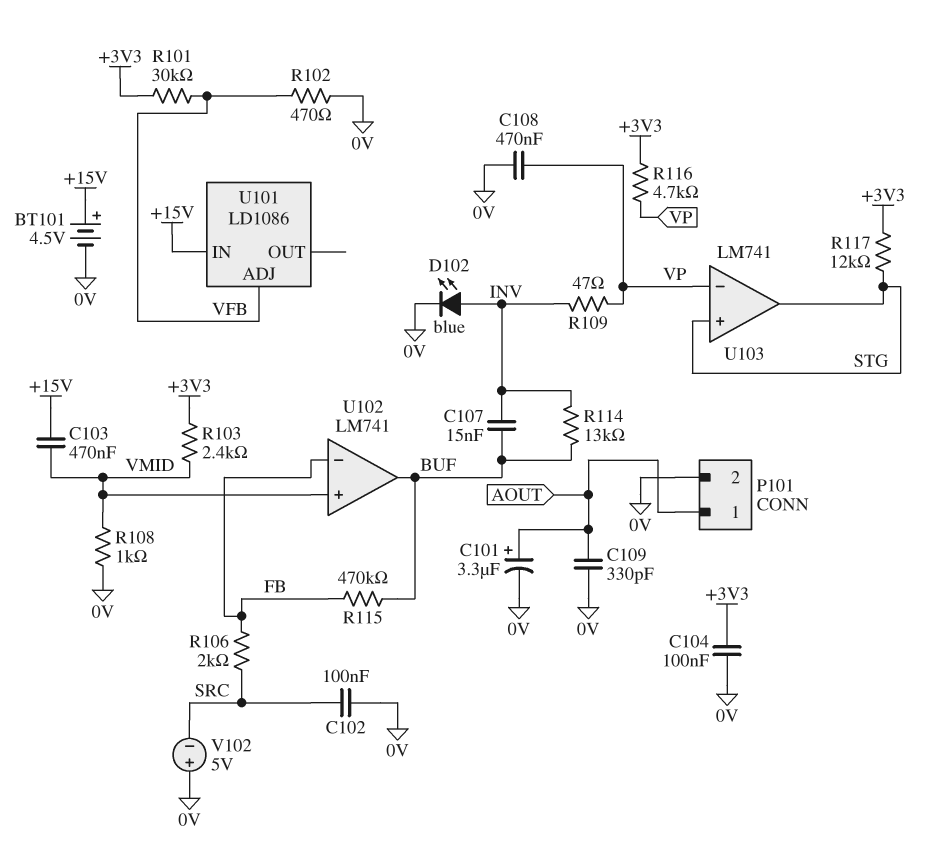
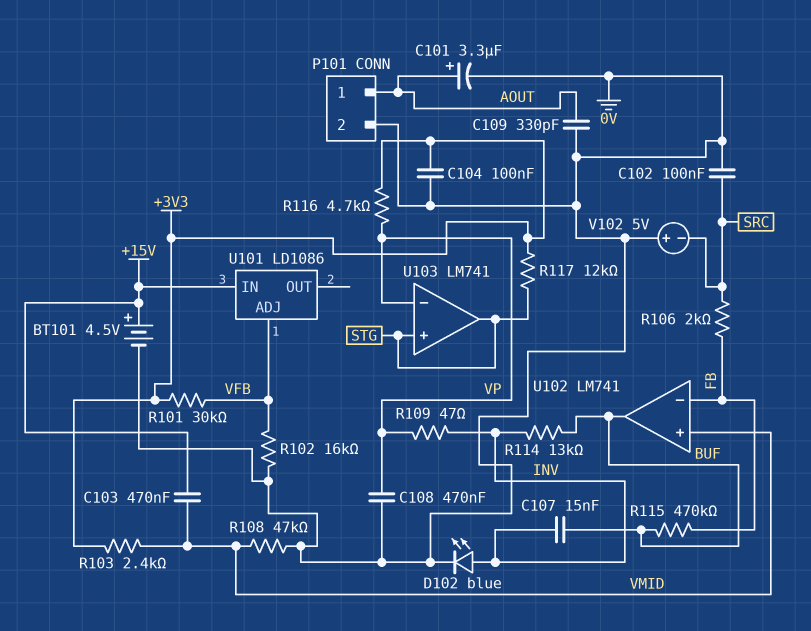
R102: 470 (0V, VFB) -> 16k (0V, VFB)
R108: 1k (0V, VMID) -> 47k (0V, VMID)

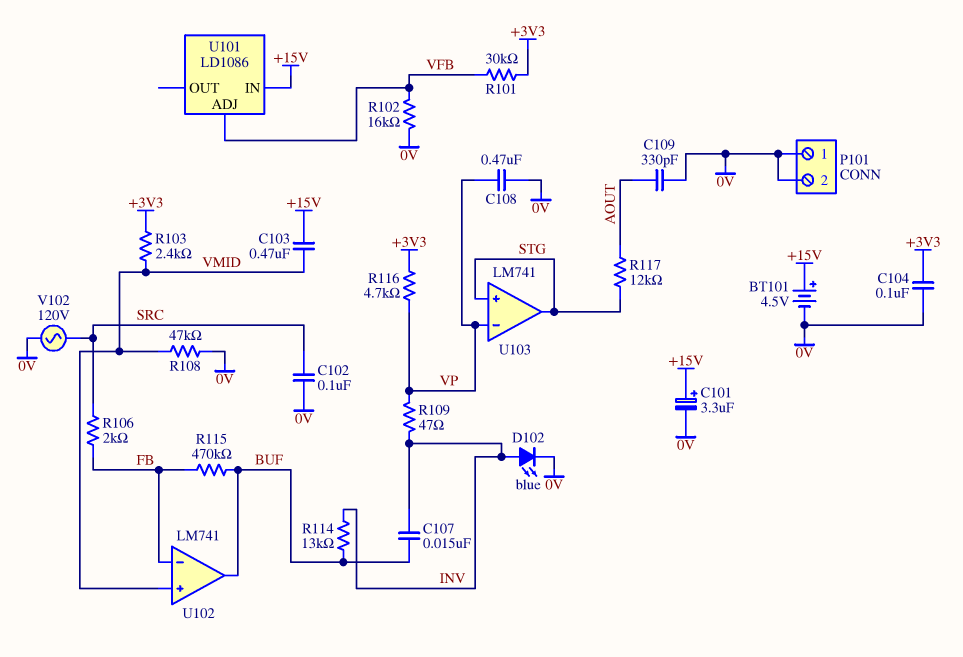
C101: 3.3uF (plus AOUT, minus 0V) -> 3.3uF (plus +15V, minus 0V)
P101 pin 1: AOUT -> 0V
R117: 12k (+3V3, STG) -> 12k (AOUT, STG)
V102: 5V (plus 0V, minus SRC) -> AC 120V (0V, SRC)

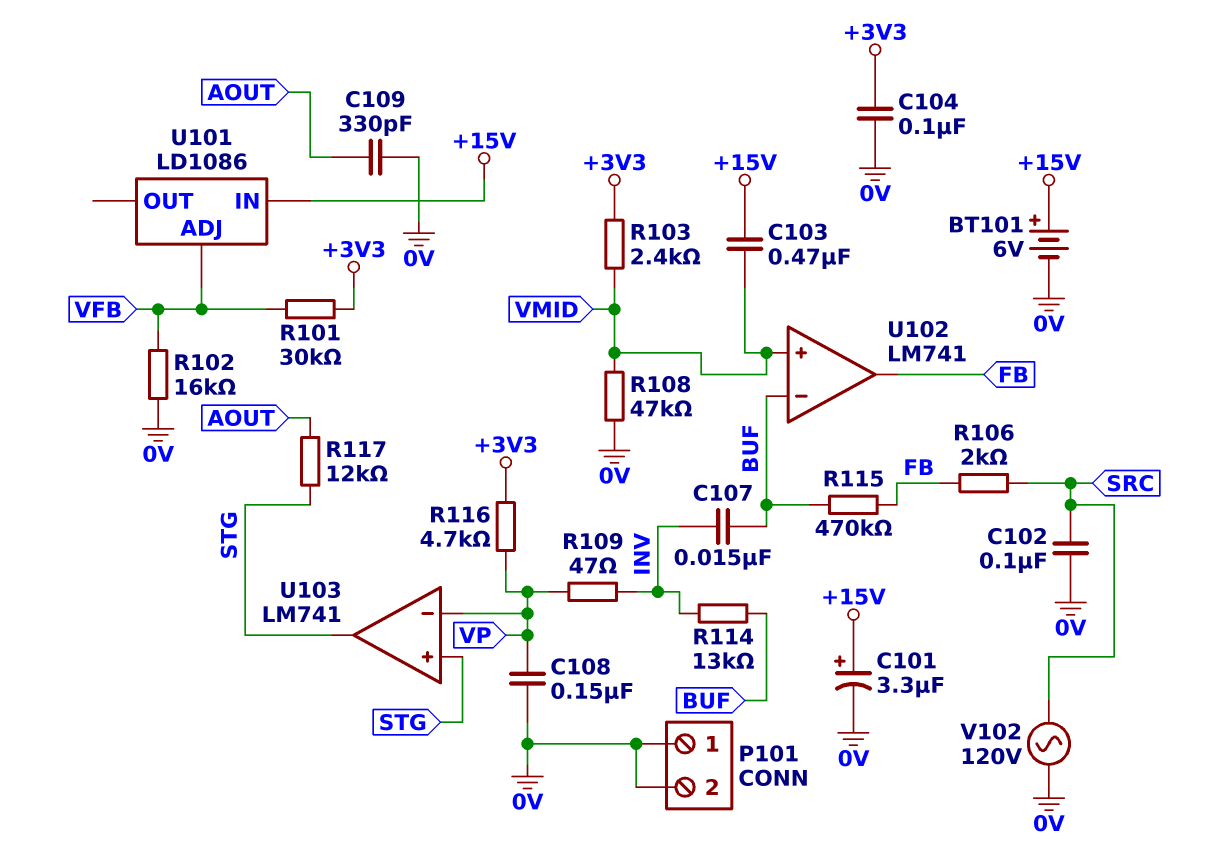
BT101: 4.5V (plus +15V, minus 0V) -> 6V (plus +15V, minus 0V)
C108: 470nF (0V, VP) -> 150nF (0V, VP)
D102: LED blue (A INV, K 0V) -> none
U102 pin in-: FB -> BUF
U102 pin out: BUF -> FB

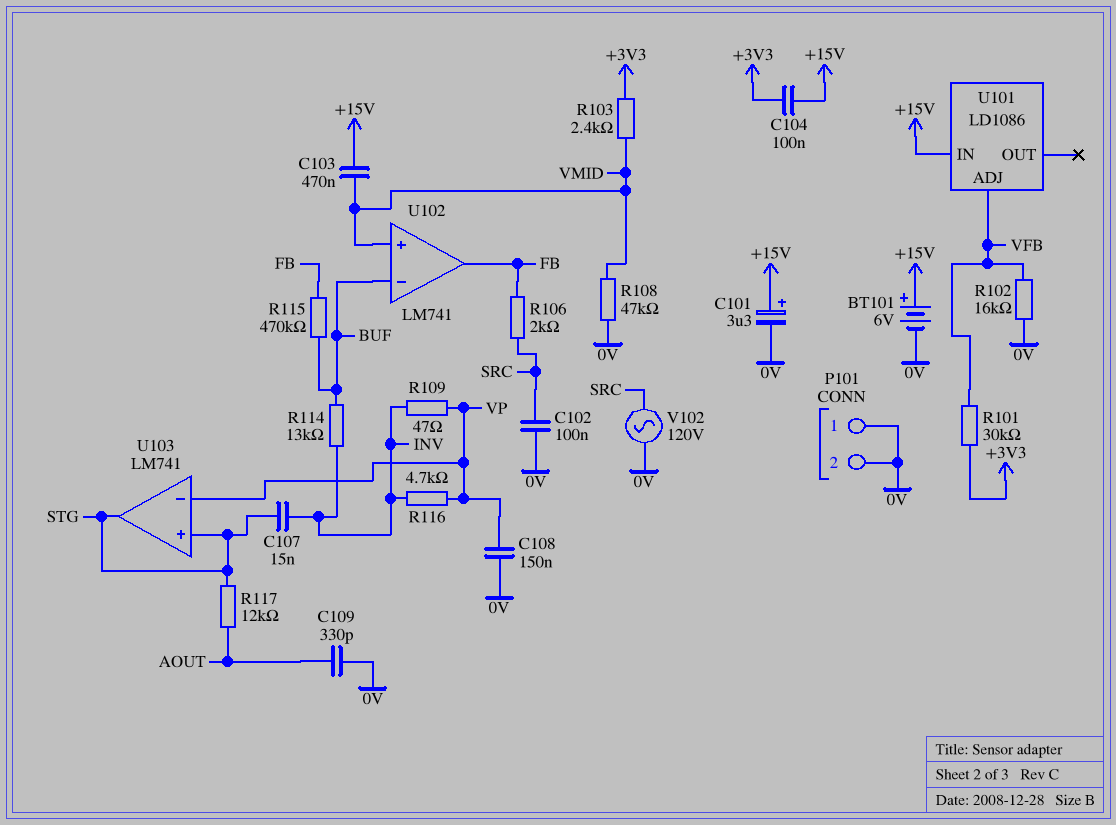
C104: 100nF (+3V3, 0V) -> 100nF (+3V3, +15V)
C107: 15nF (BUF, INV) -> 15nF (INV, STG)
R116: 4.7k (+3V3, VP) -> 4.7k (INV, VP)

